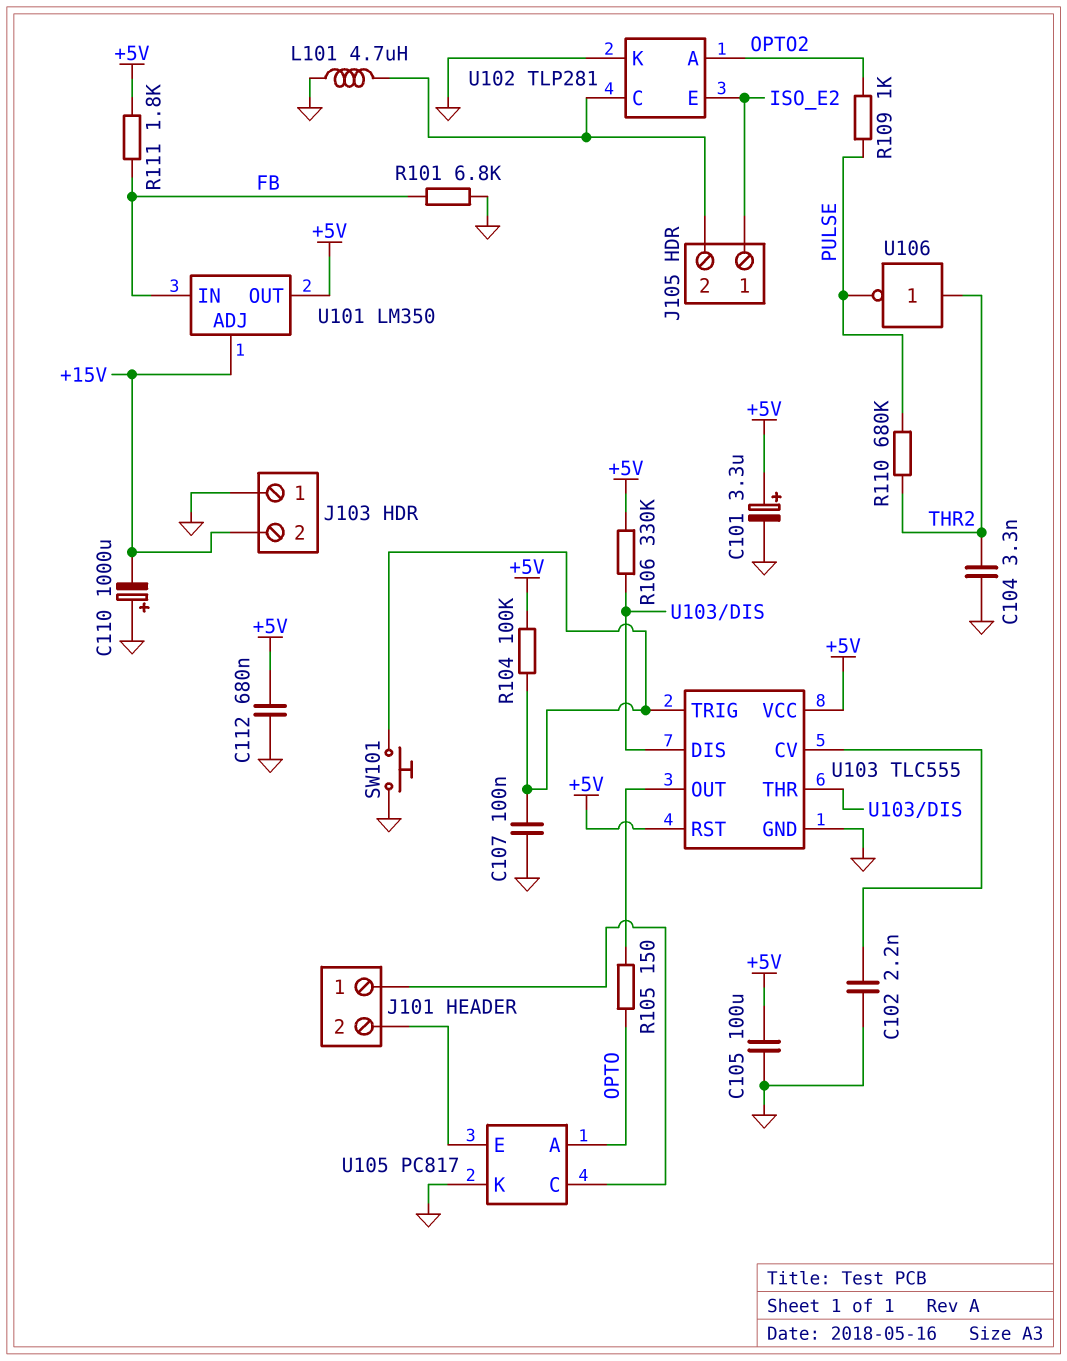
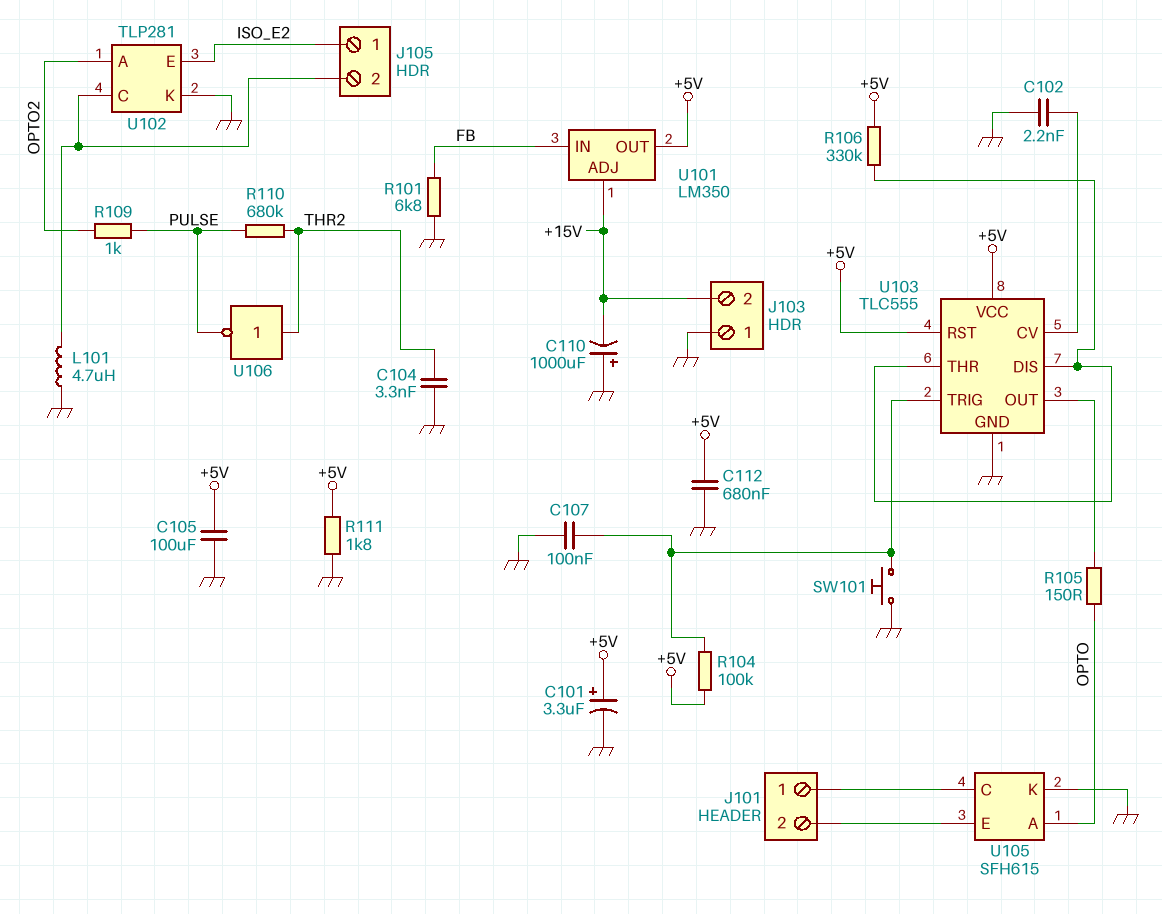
R111: 1.8k (+5V, FB) -> 1.8k (+5V, GND)
U105: PC817 -> SFH615

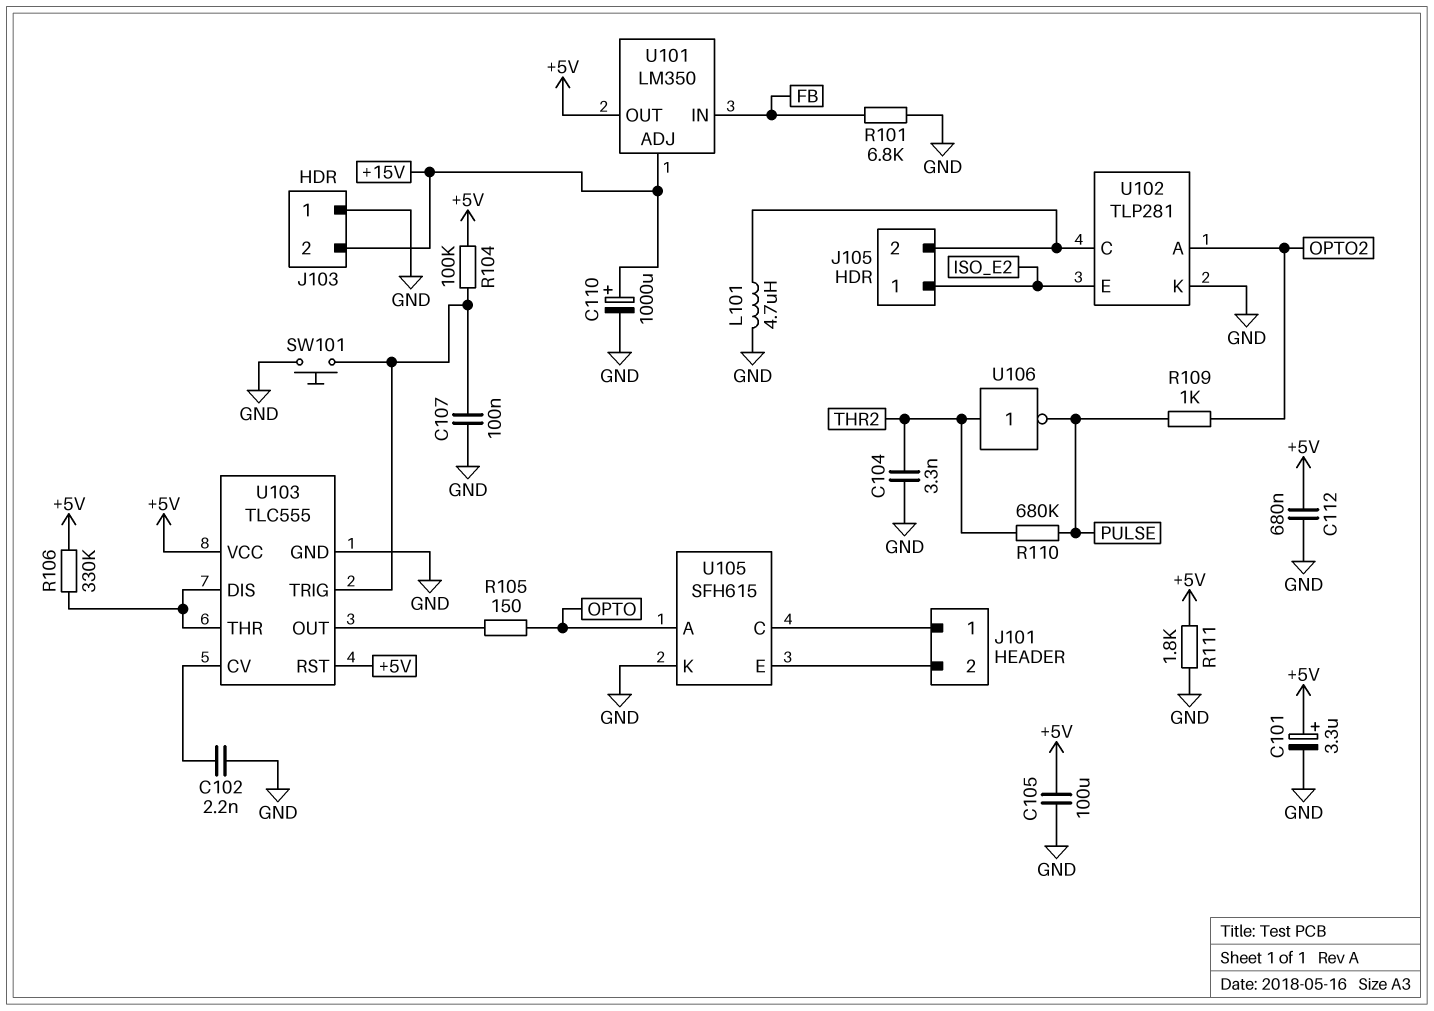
C110: 1000uF (plus GND, minus +15V) -> 1000uF (plus +15V, minus GND)

